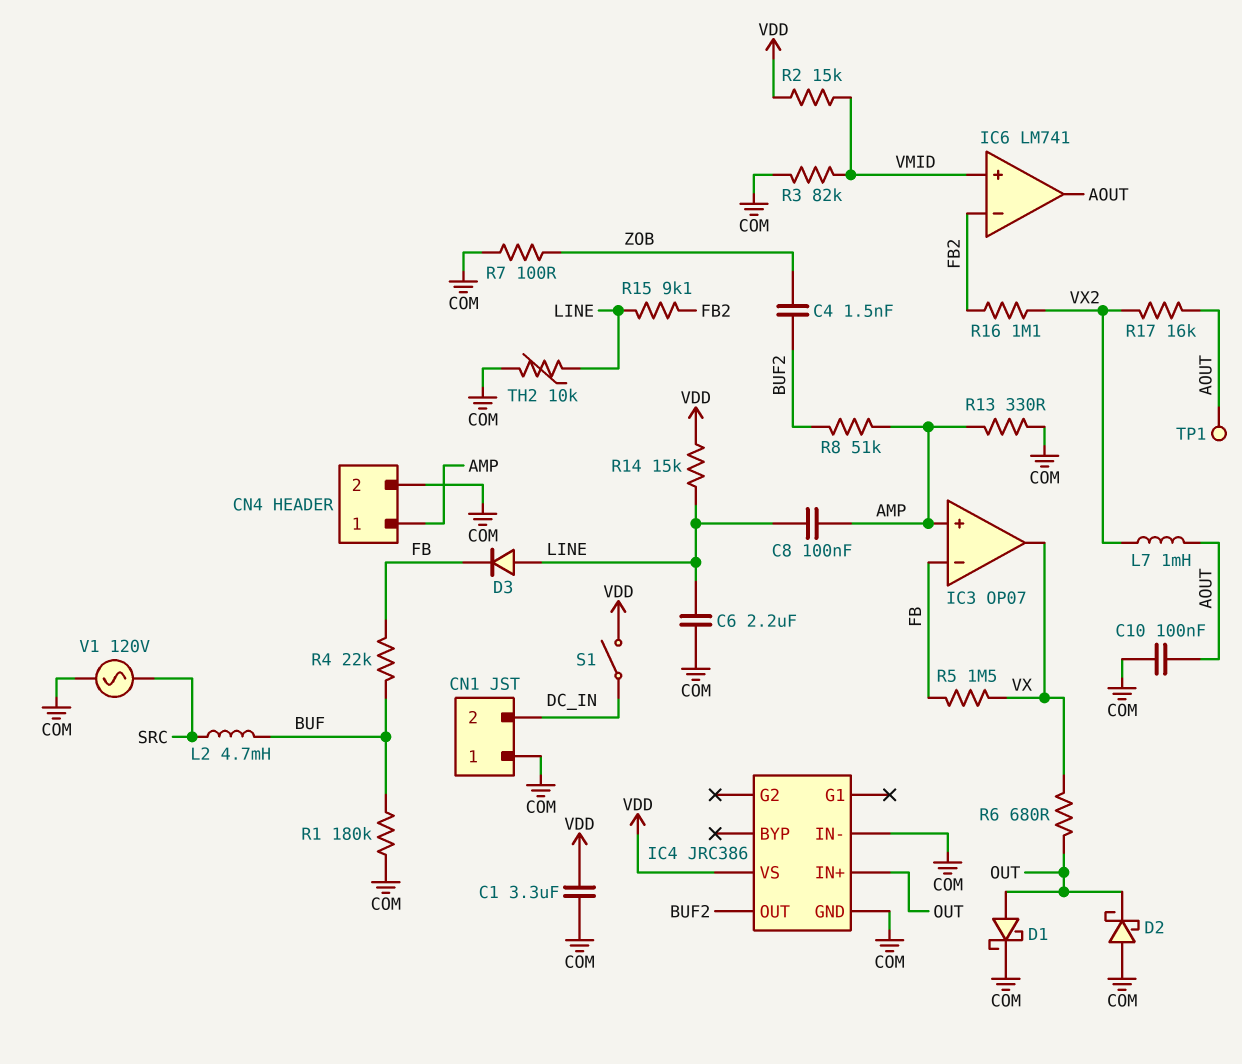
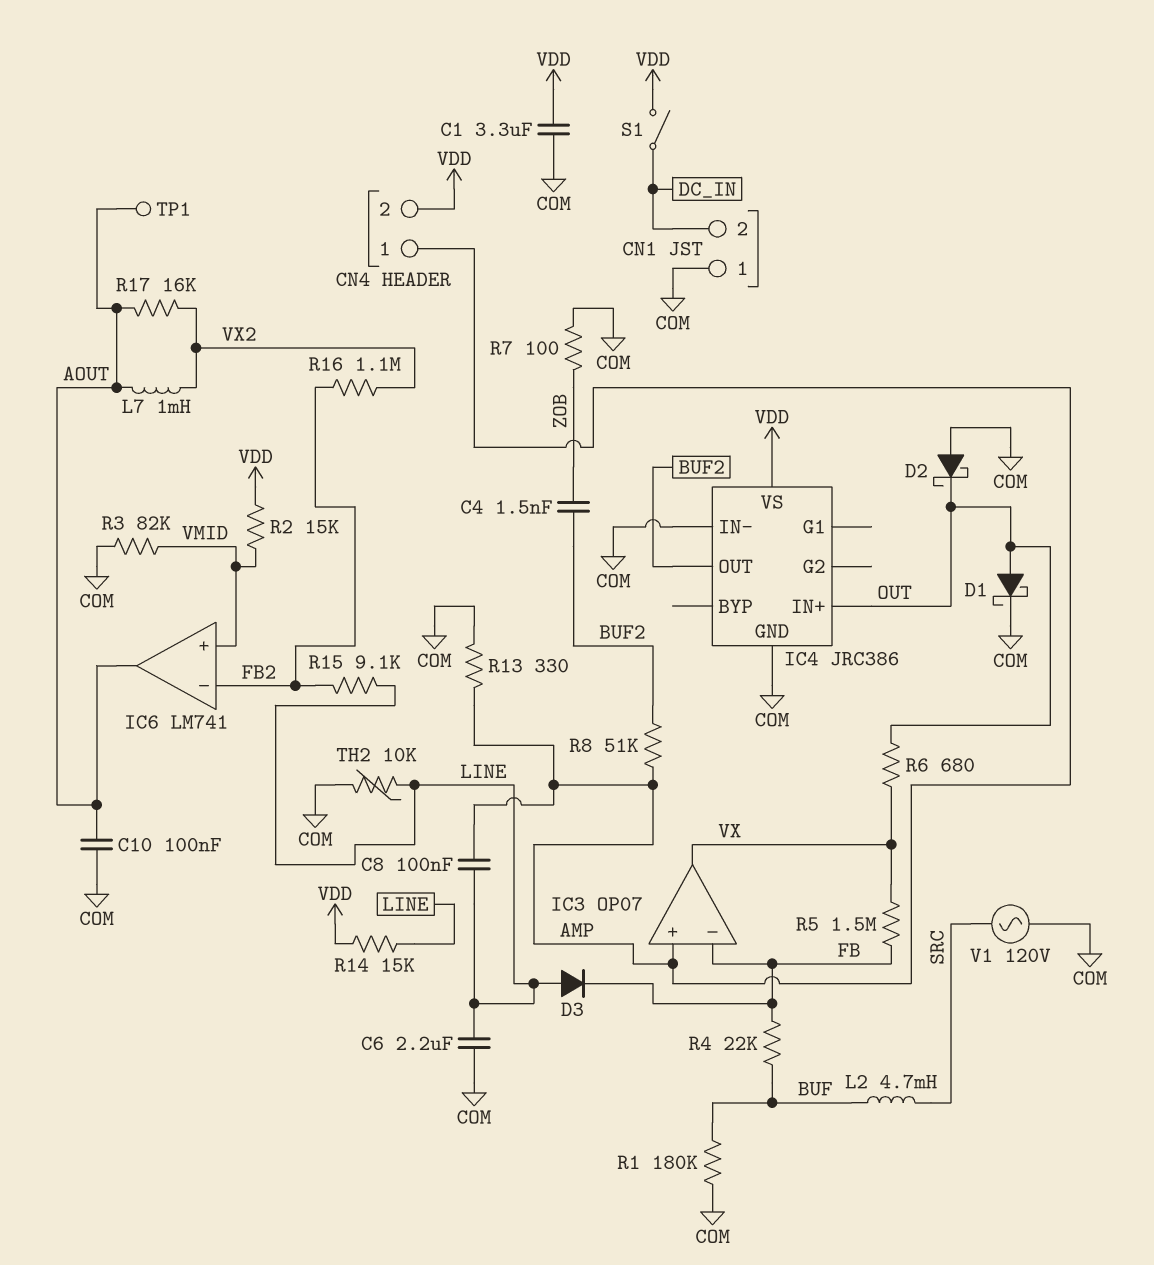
CN4 pin 2: COM -> VDD

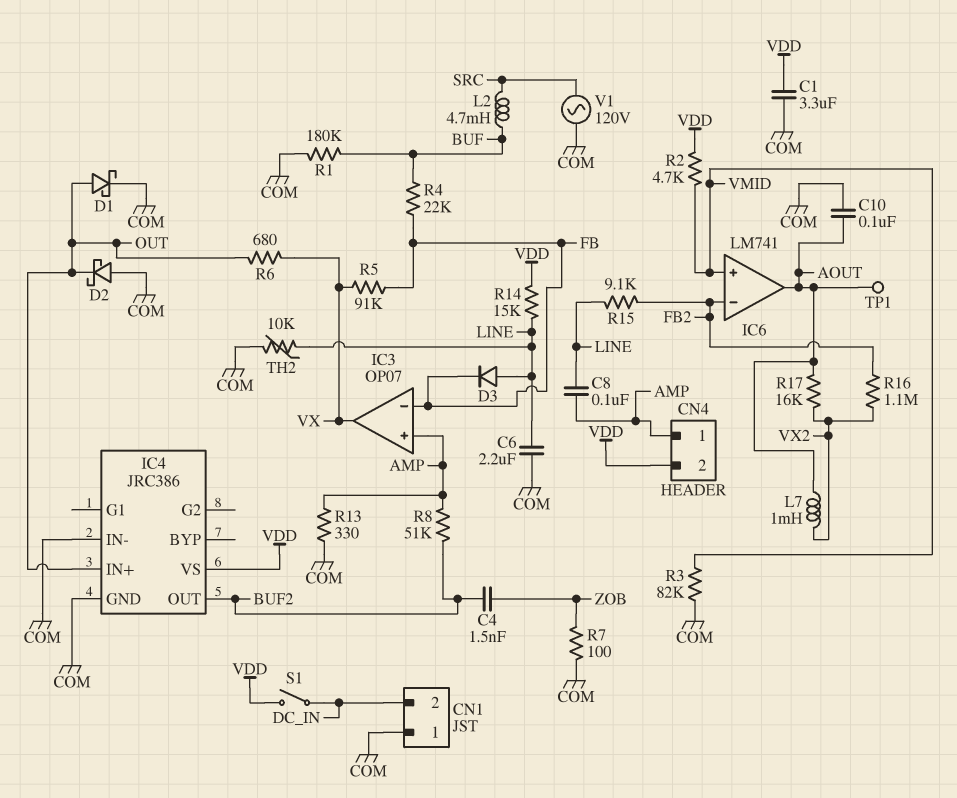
R2: 15k (VDD, VMID) -> 4.7k (VDD, VMID)
R5: 1.5M (FB, VX) -> 91k (FB, VX)

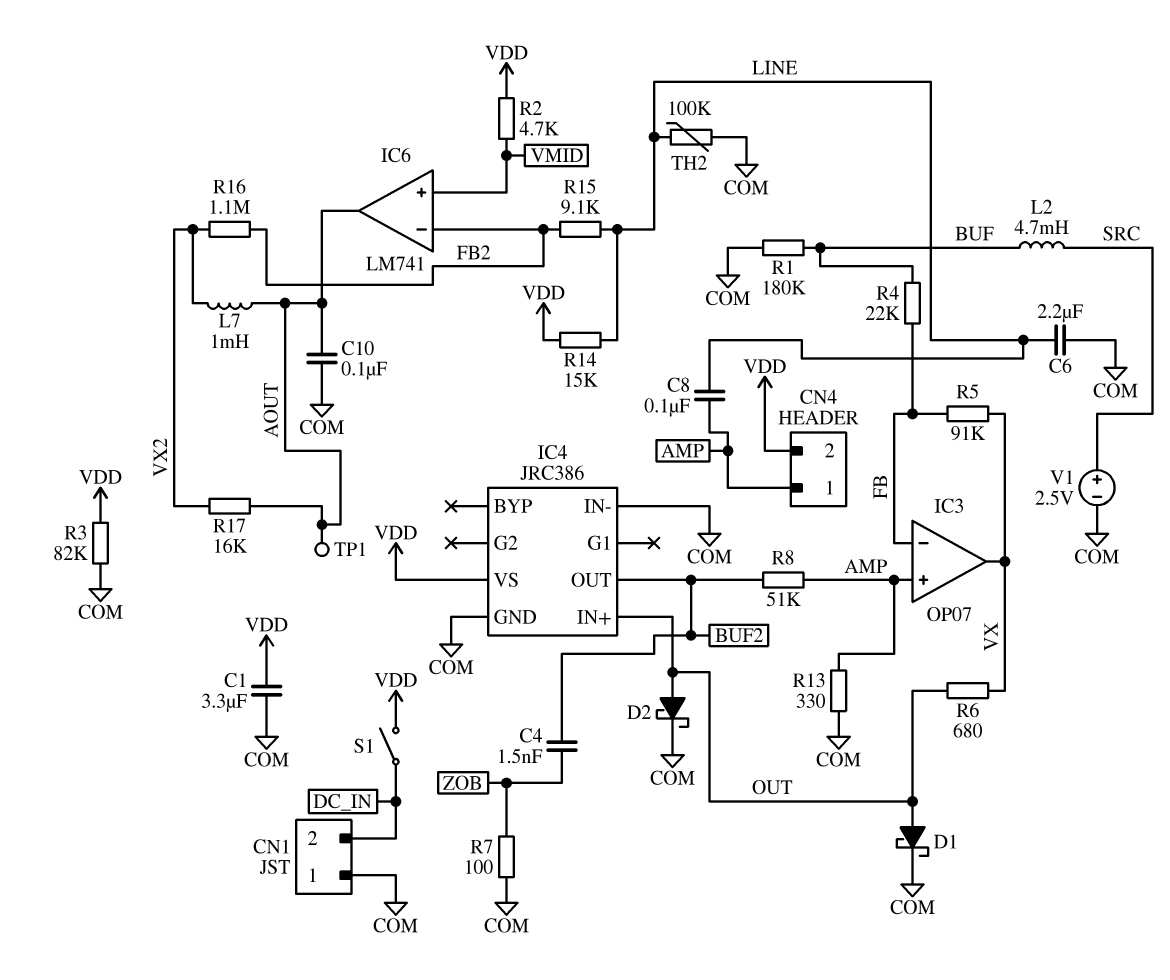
D2: schottky (A COM, K OUT) -> schottky (A OUT, K COM)
D3: diode (A LINE, K FB) -> none
R3: 82k (COM, VMID) -> 82k (COM, VDD)
TH2: 10k (COM, LINE) -> 100k (COM, LINE)
V1: AC 120V (COM, SRC) -> 2.5V (plus SRC, minus COM)

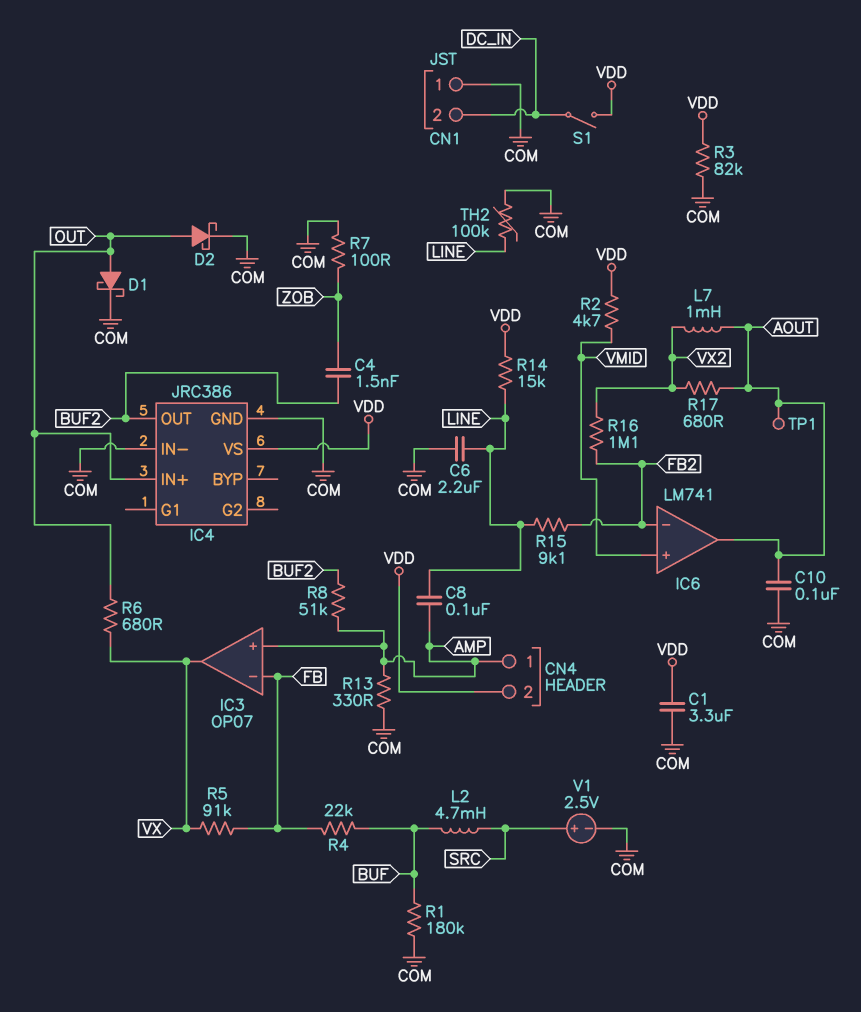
R17: 16k (AOUT, VX2) -> 680 (AOUT, VX2)

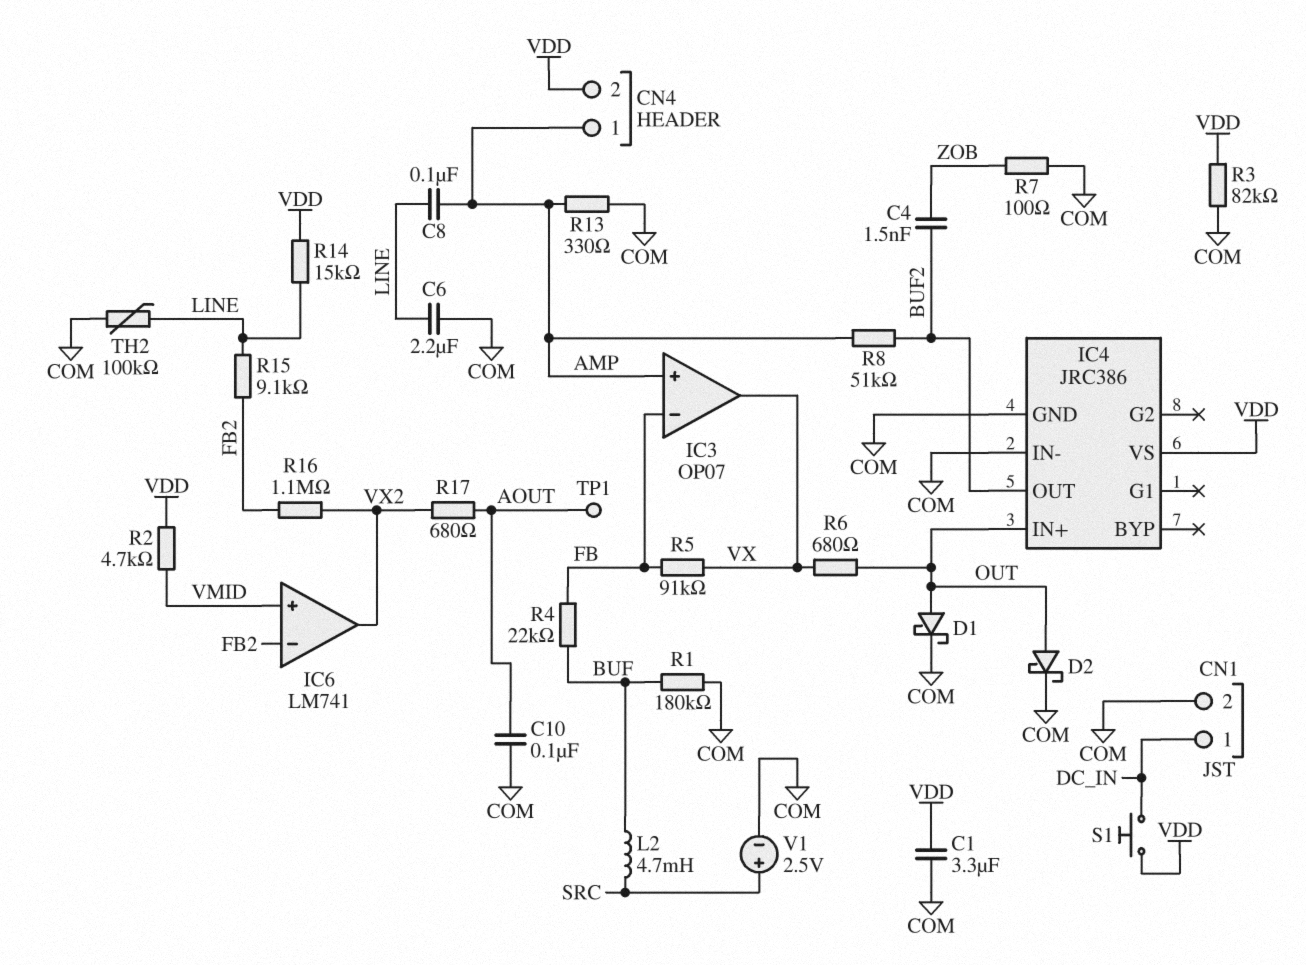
CN1 pin 1: COM -> DC_IN
CN1 pin 2: DC_IN -> COM
IC6 pin out: AOUT -> VX2
L7: 1mH (AOUT, VX2) -> none
S1: switch (DC_IN, VDD) -> button (DC_IN, VDD)

